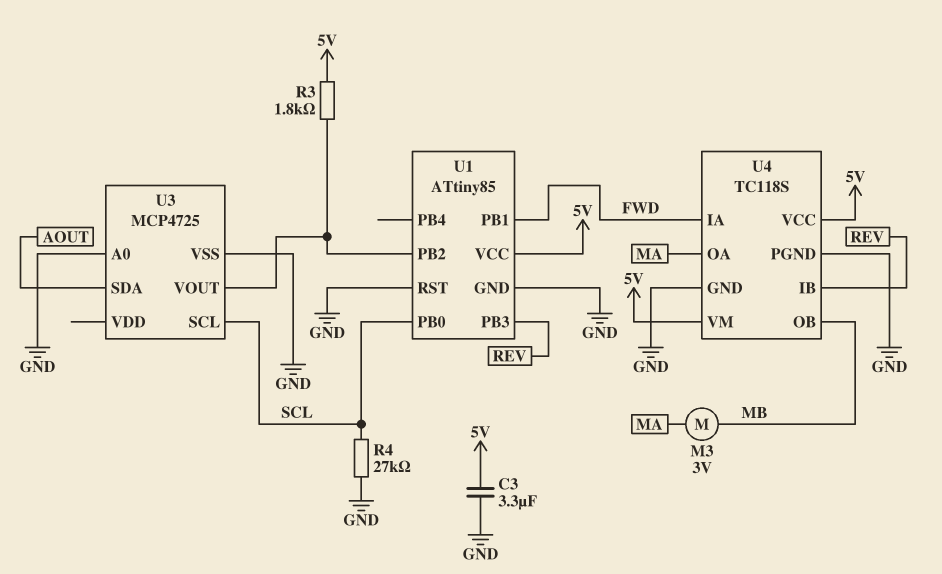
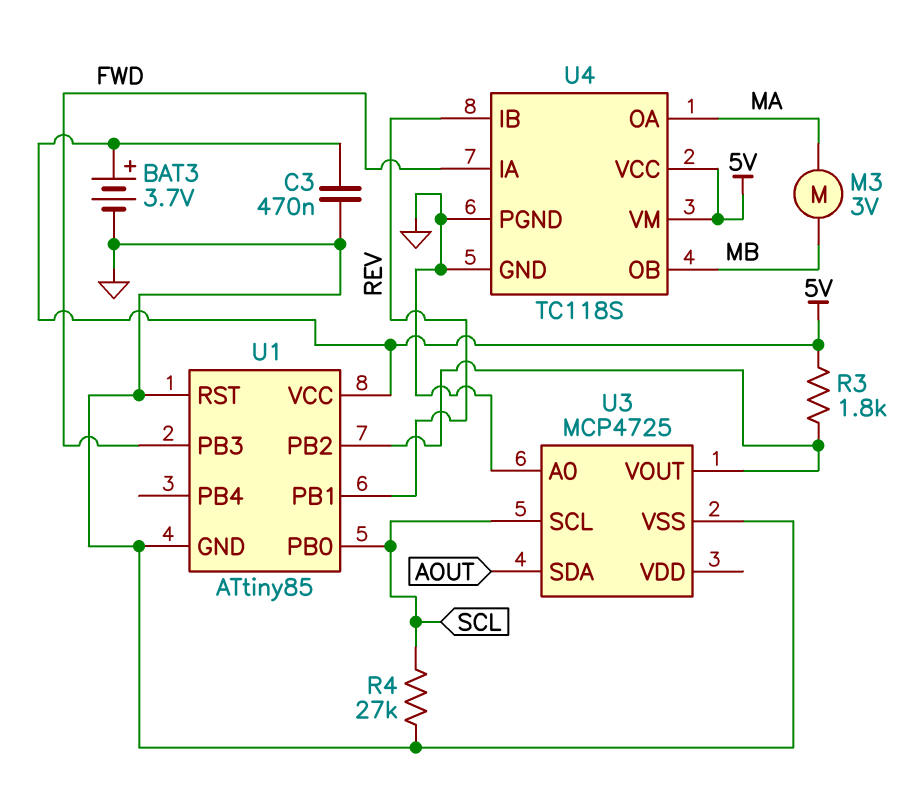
BAT3: none -> 3.7V (plus 5V, minus GND)
C3: 3.3uF (5V, GND) -> 470nF (5V, GND)
U1 pin PB1: FWD -> REV
U1 pin PB3: REV -> FWD

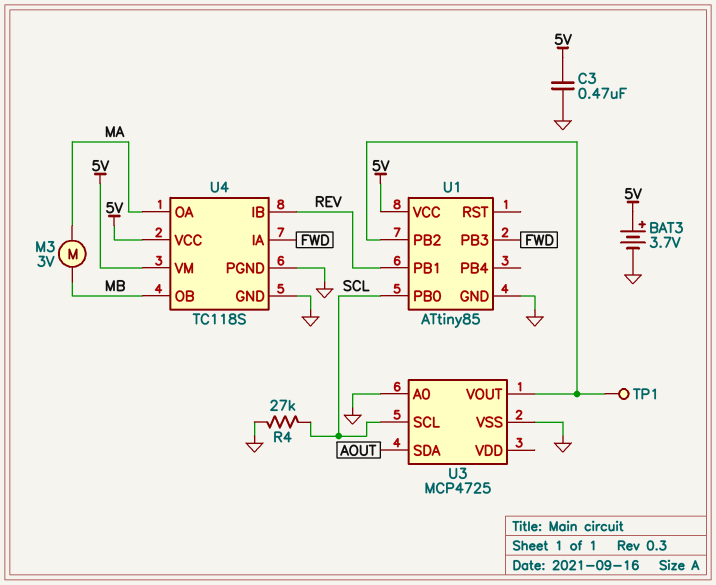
R3: 1.8k (5V, U1/PB2) -> none
TP1: none -> test point (U1/PB2)
U1 pin RST: GND -> none

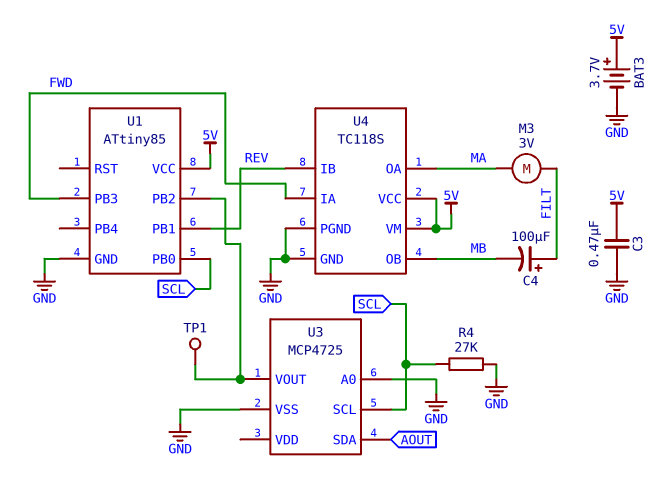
C4: none -> 100uF (plus FILT, minus MB)
M3: motor 3V (MA, MB) -> motor 3V (FILT, MA)

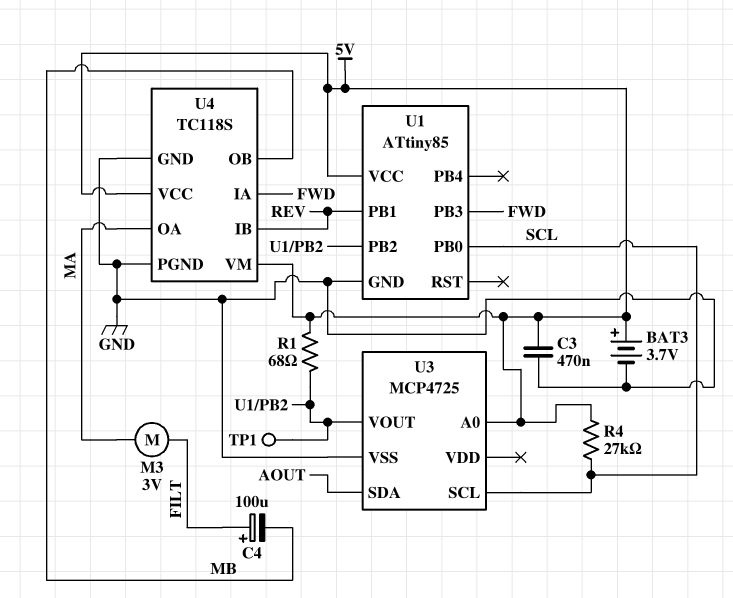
R1: none -> 68 (5V, U1/PB2)
R4: 27k (GND, SCL) -> 27k (5V, SCL)
U3 pin A0: GND -> 5V

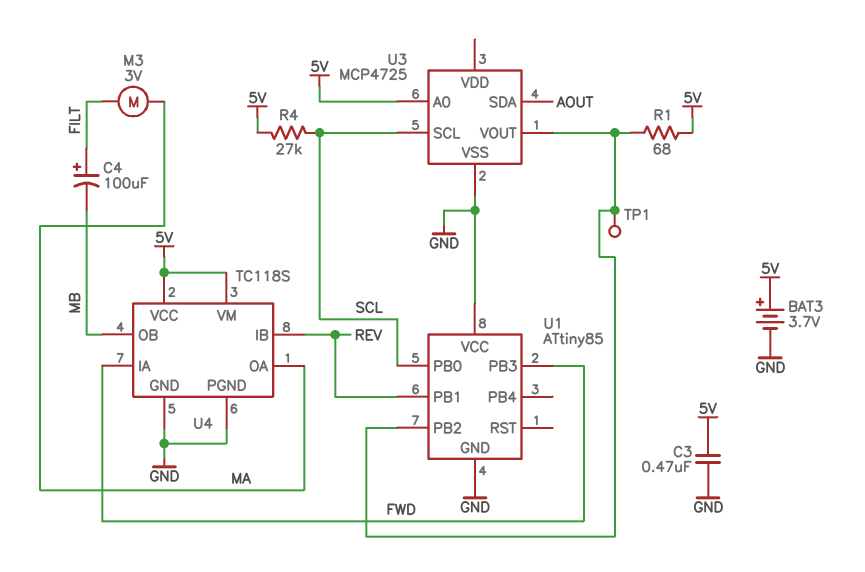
U1 pin VCC: 5V -> GND

